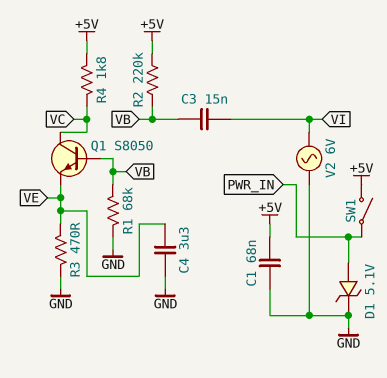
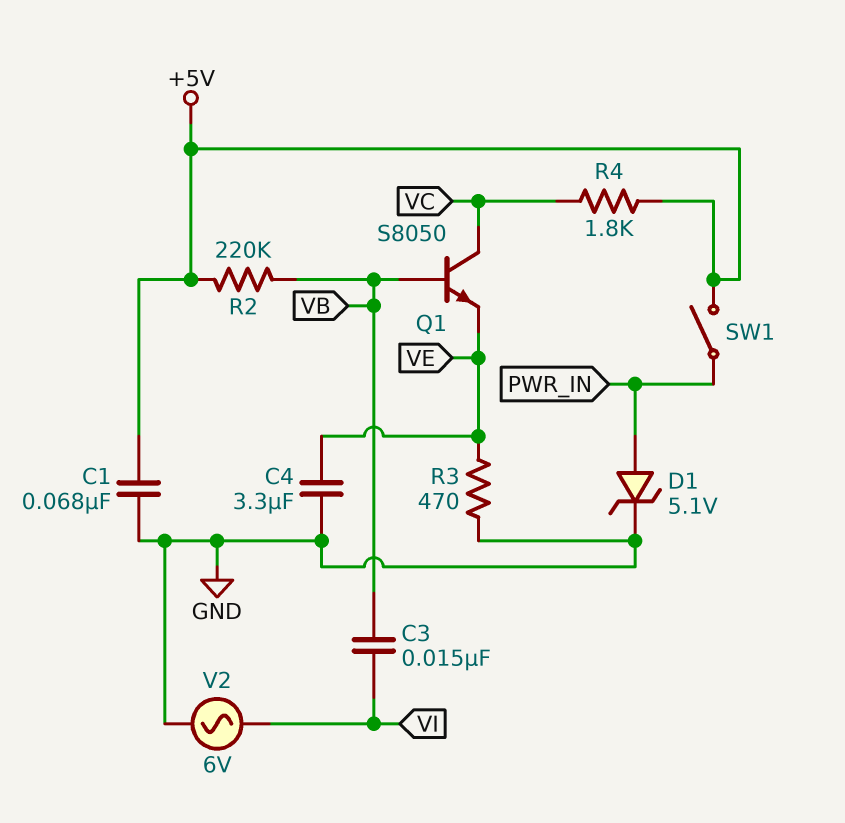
R1: 68k (GND, VB) -> none

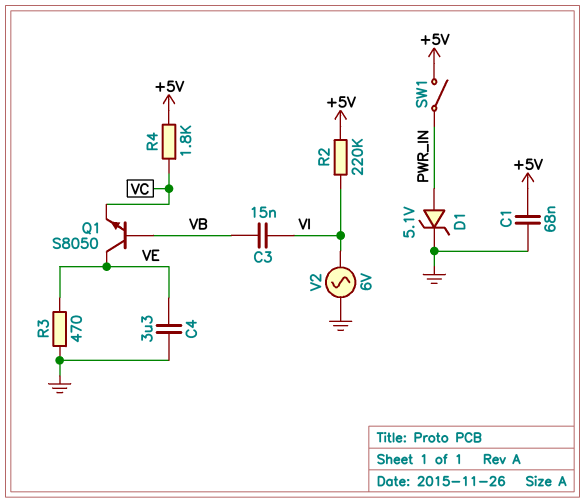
Q1: NPN S8050 (B VB, C VC, E VE) -> NPN S8050 (B VB, C VE, E VC)
R2: 220k (+5V, VB) -> 220k (+5V, VI)

